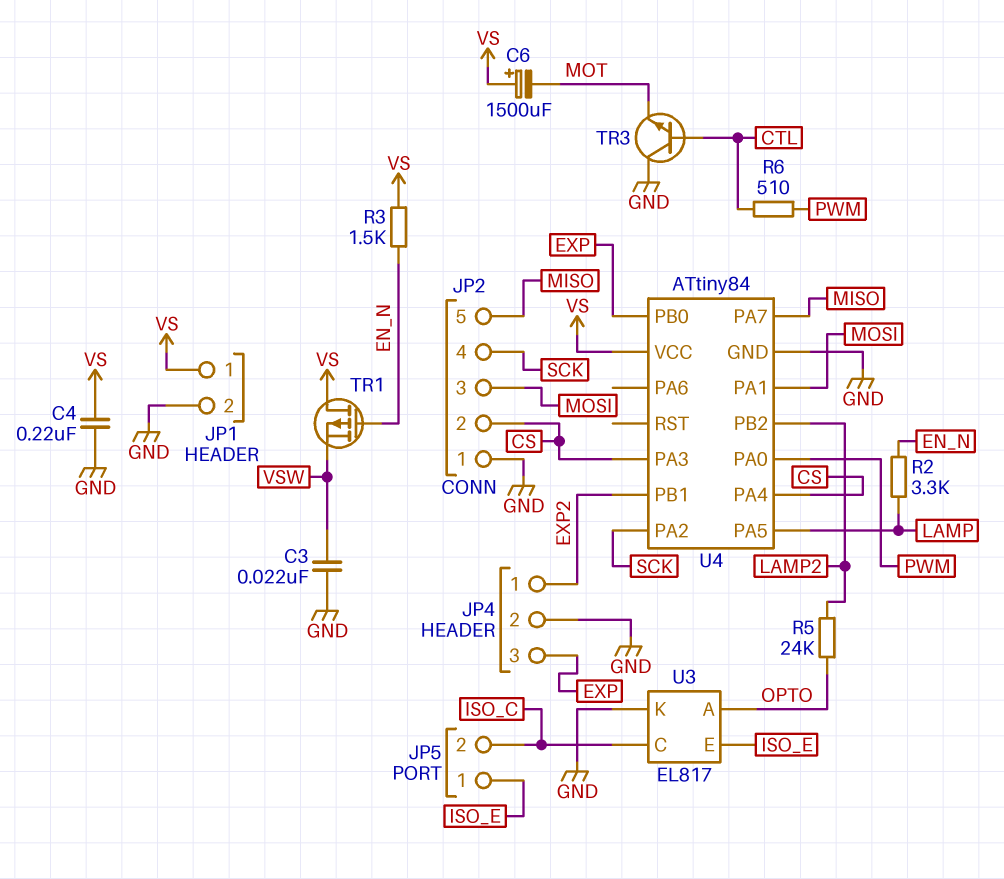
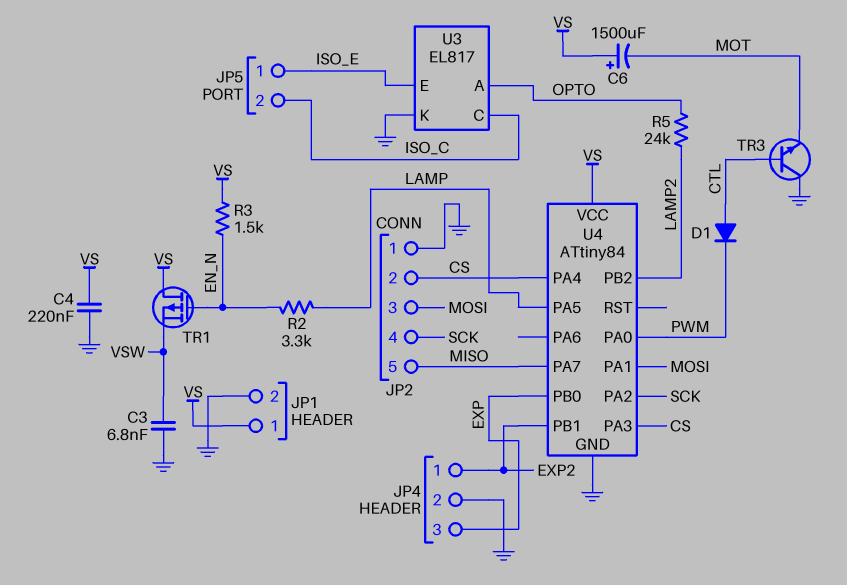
C3: 22nF (GND, VSW) -> 6.8nF (GND, VSW)
D1: none -> diode (A CTL, K PWM)
R6: 510 (CTL, PWM) -> none

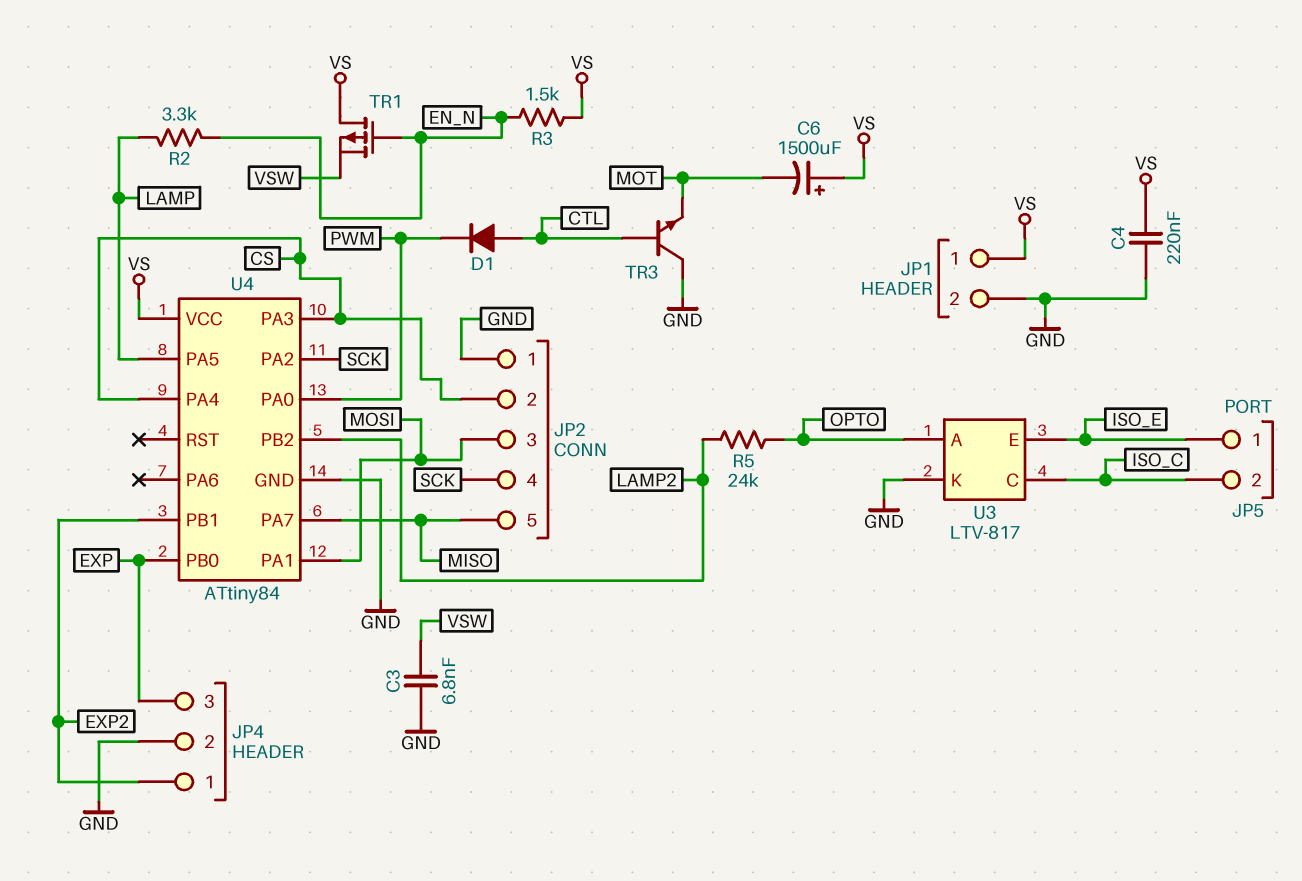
U3: EL817 -> LTV-817

